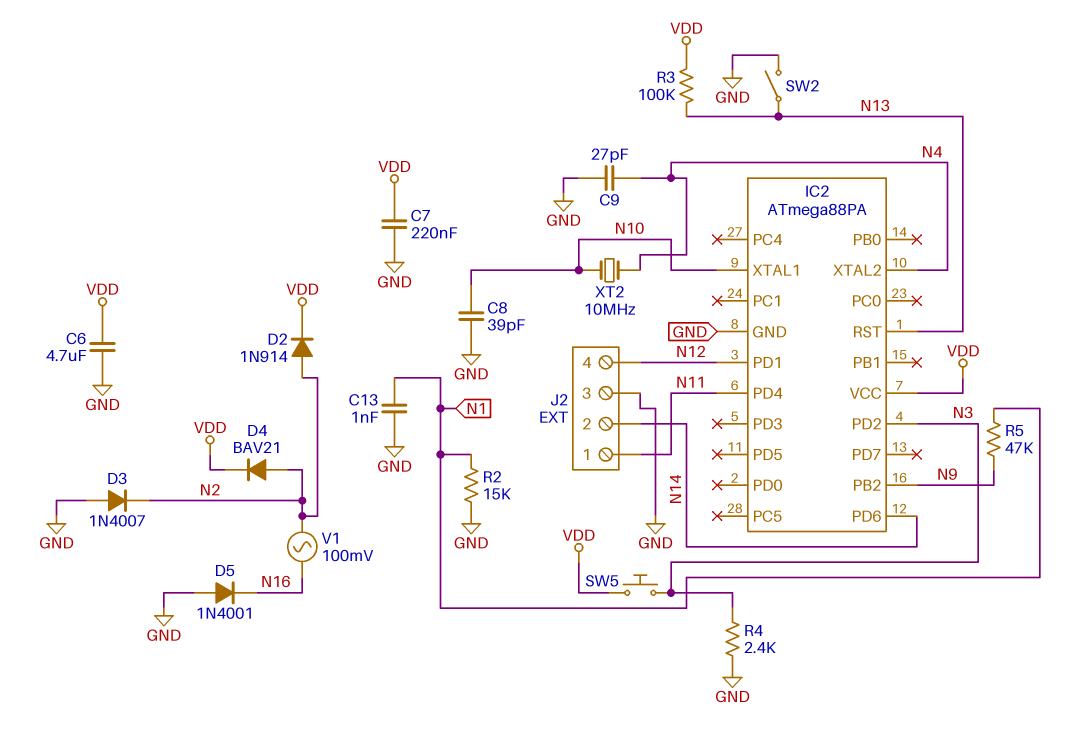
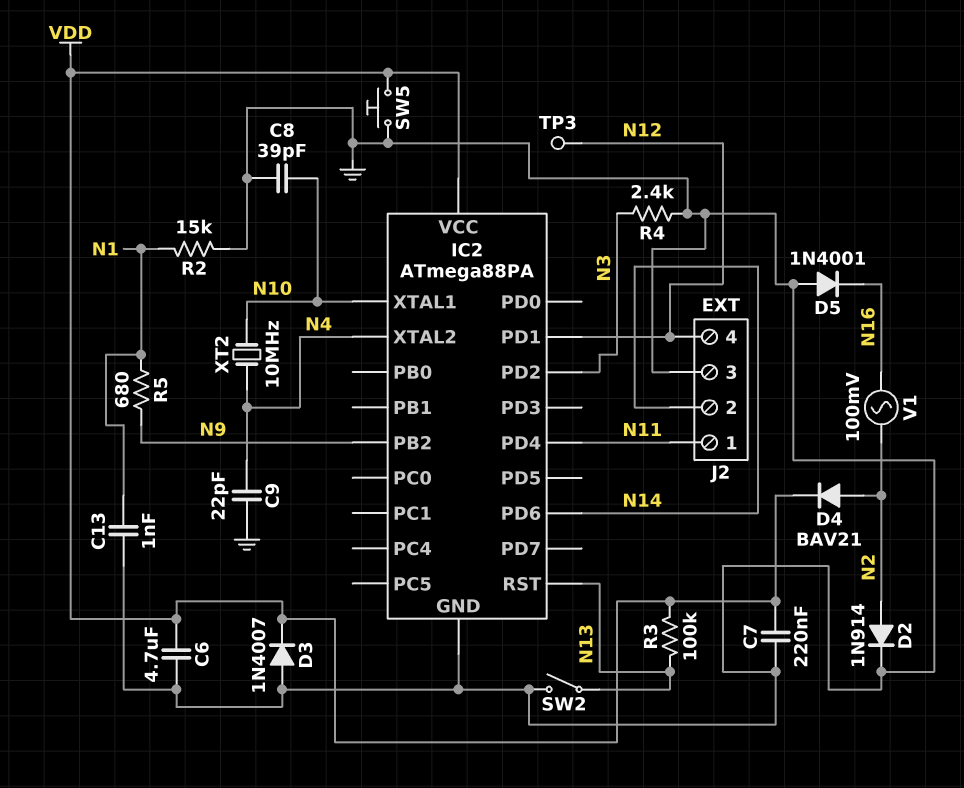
C9: 27pF (GND, N4) -> 22pF (GND, N4)
D2: diode 1N914 (A N2, K VDD) -> diode 1N914 (A N2, K GND)
D3: diode 1N4007 (A GND, K N2) -> diode 1N4007 (A GND, K VDD)
R5: 47k (N1, N9) -> 680 (N1, N9)
SW5: button (N3, VDD) -> button (GND, VDD)
TP3: none -> test point (N12)

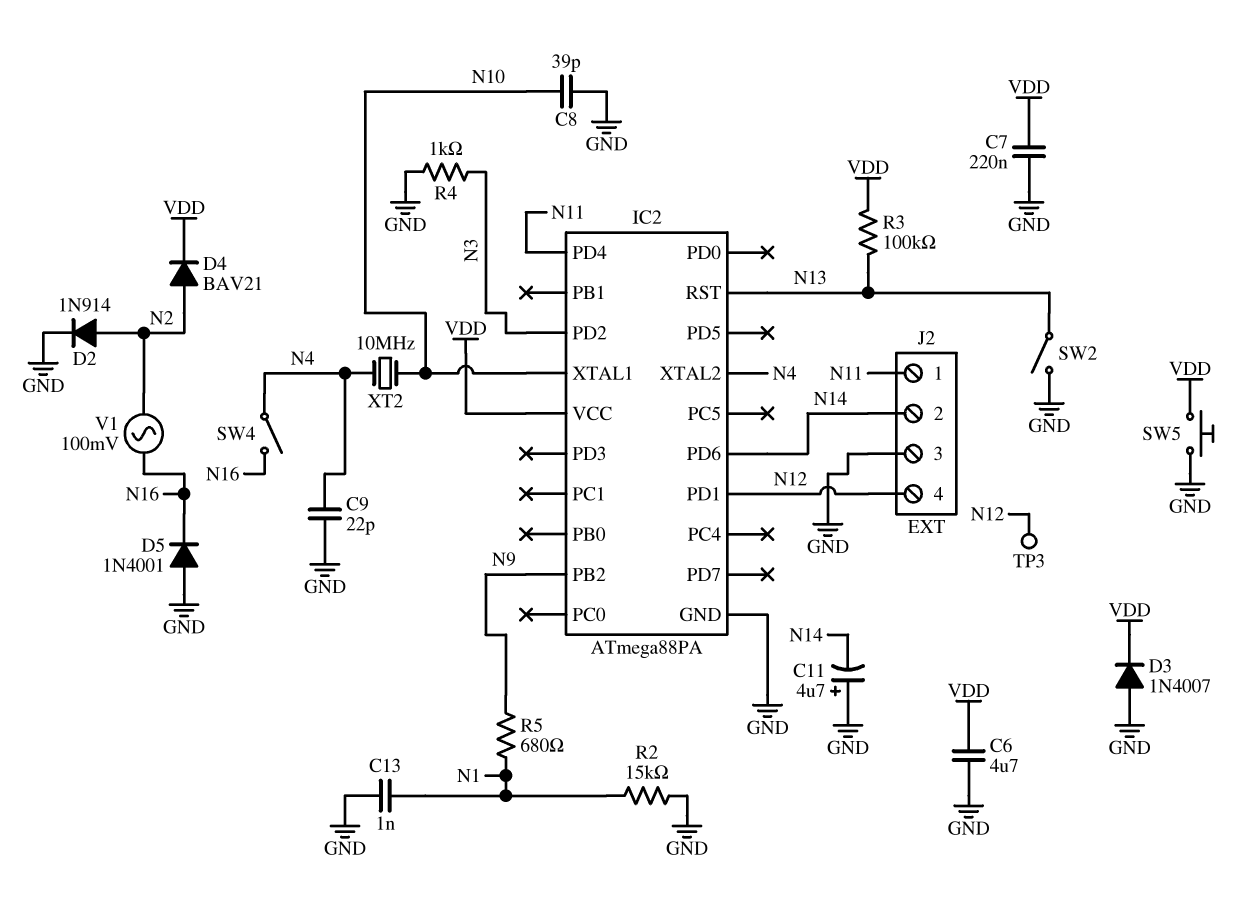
C11: none -> 4.7uF (plus GND, minus N14)
R4: 2.4k (GND, N3) -> 1k (GND, N3)
SW4: none -> switch (N4, N16)

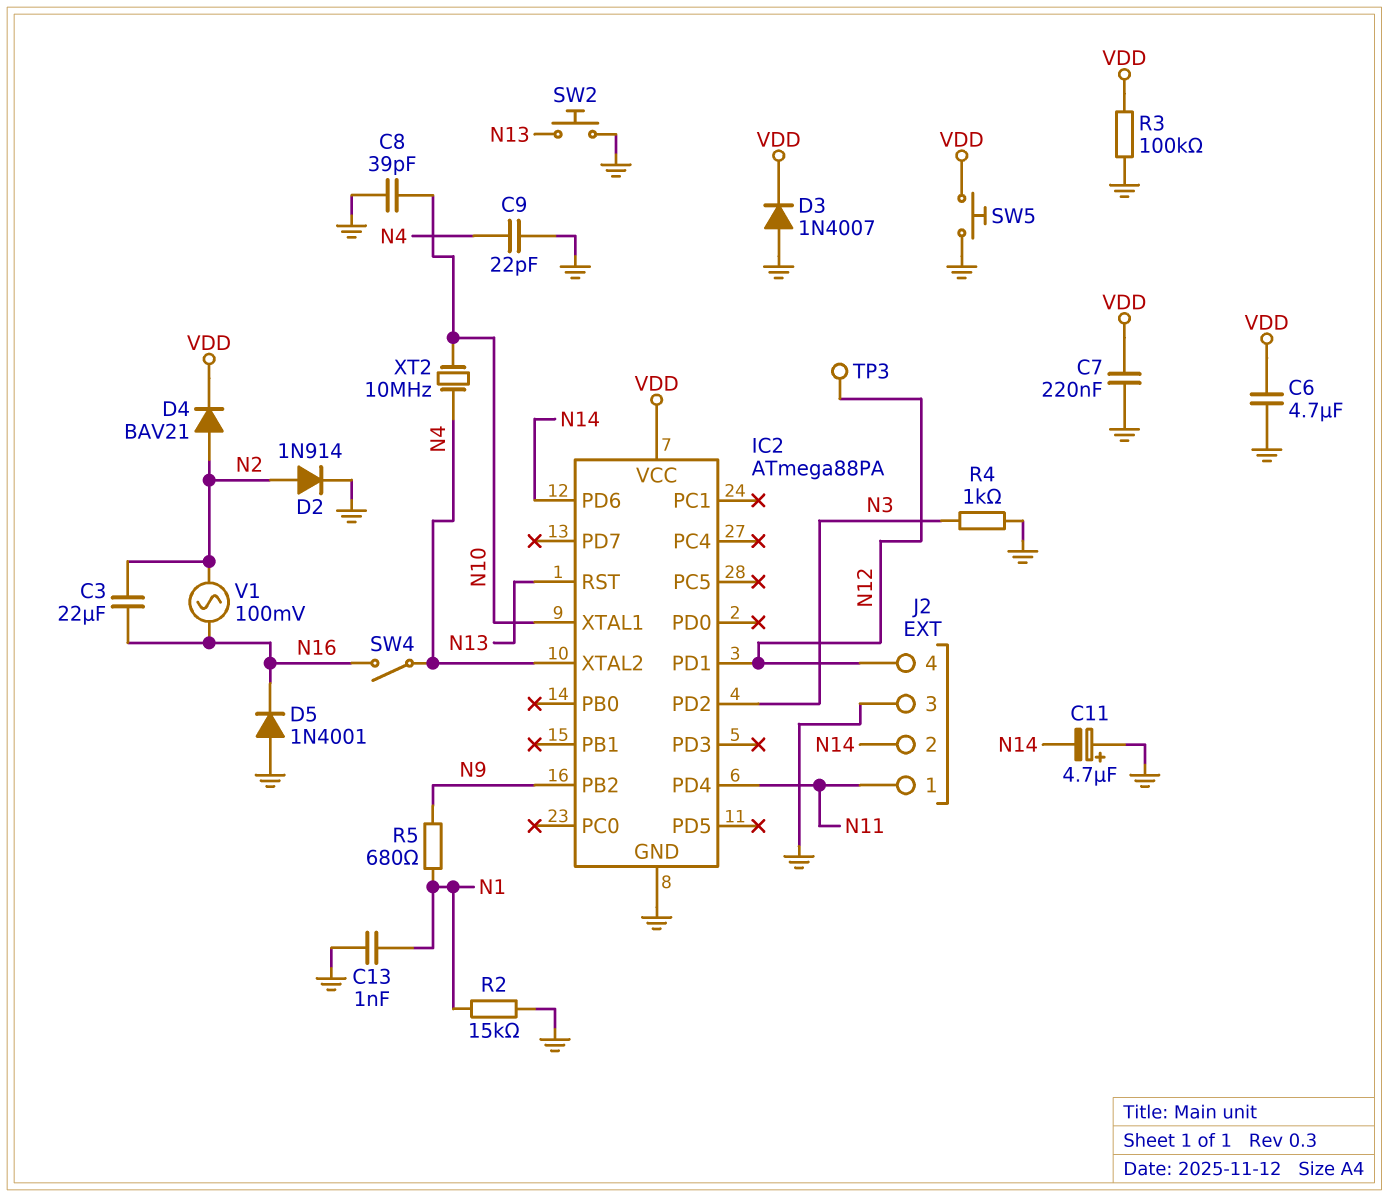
C3: none -> 22uF (N2, N16)
R3: 100k (N13, VDD) -> 100k (GND, VDD)
SW2: switch (GND, N13) -> button (GND, N13)

